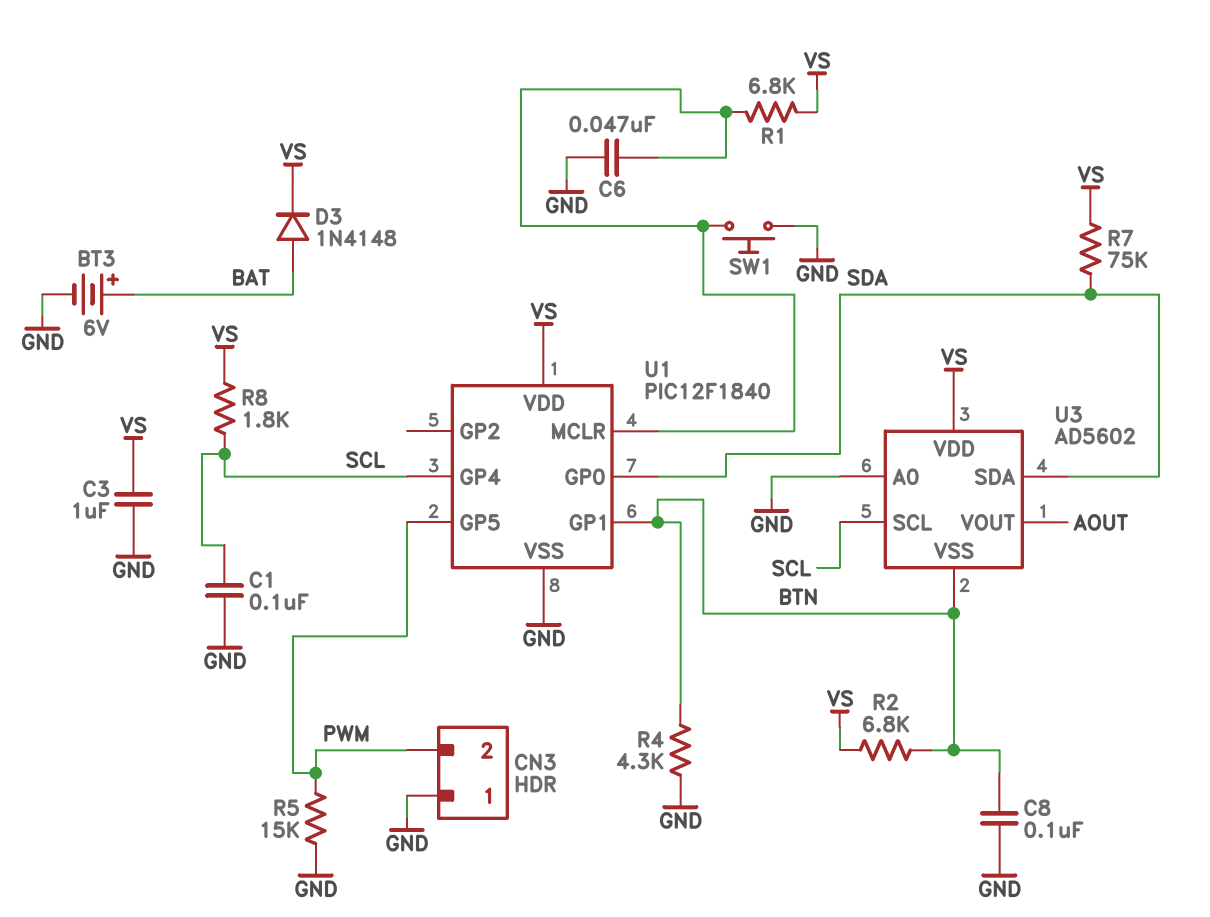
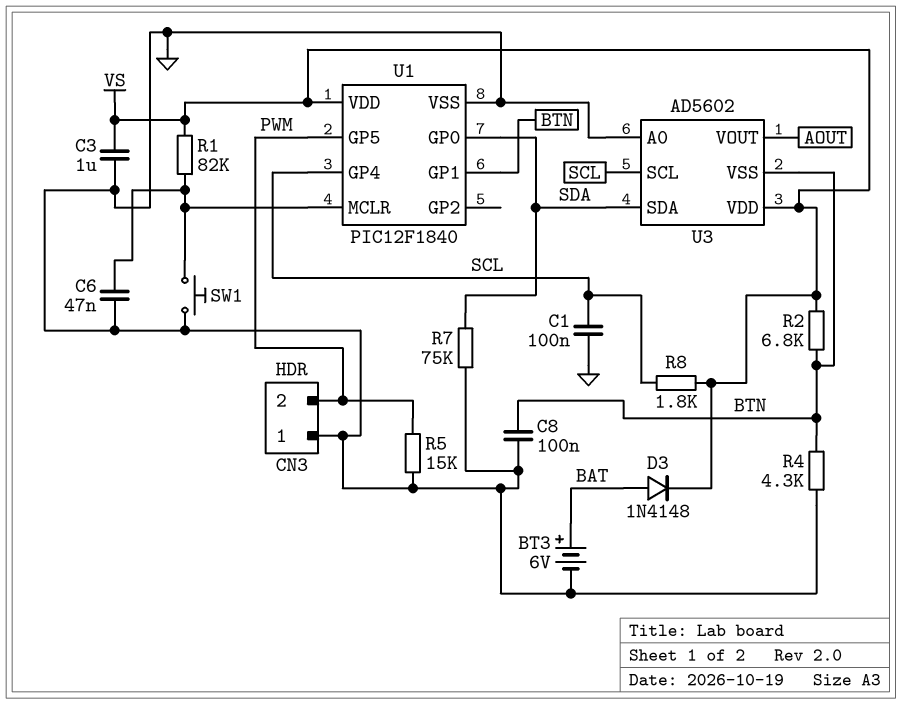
R1: 6.8k (U1/MCLR, VS) -> 82k (U1/MCLR, VS)
R7: 75k (SDA, VS) -> 75k (GND, SDA)

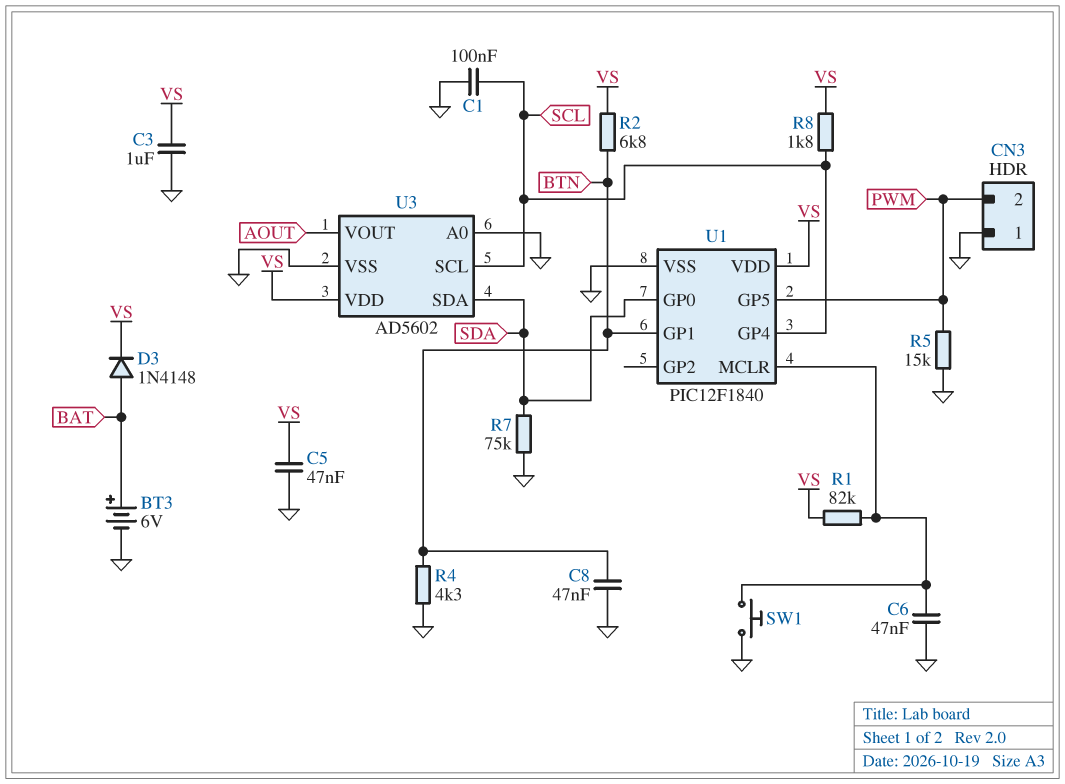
C5: none -> 47nF (GND, VS)
C8: 100nF (BTN, GND) -> 47nF (BTN, GND)
U3 pin VSS: BTN -> GND

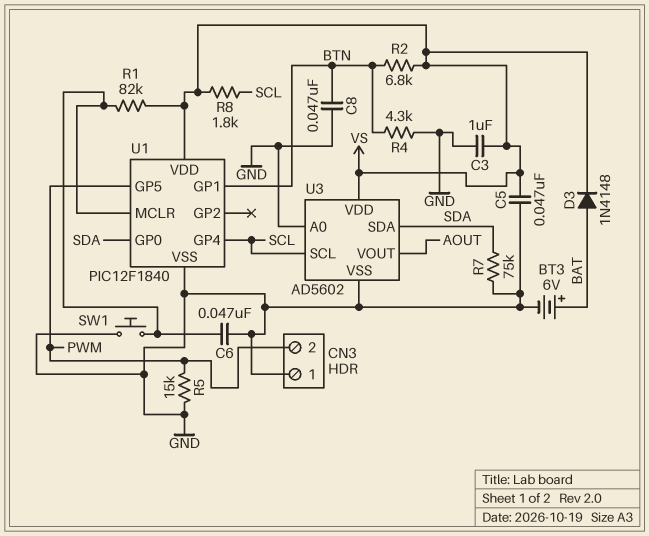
C1: 100nF (GND, SCL) -> none

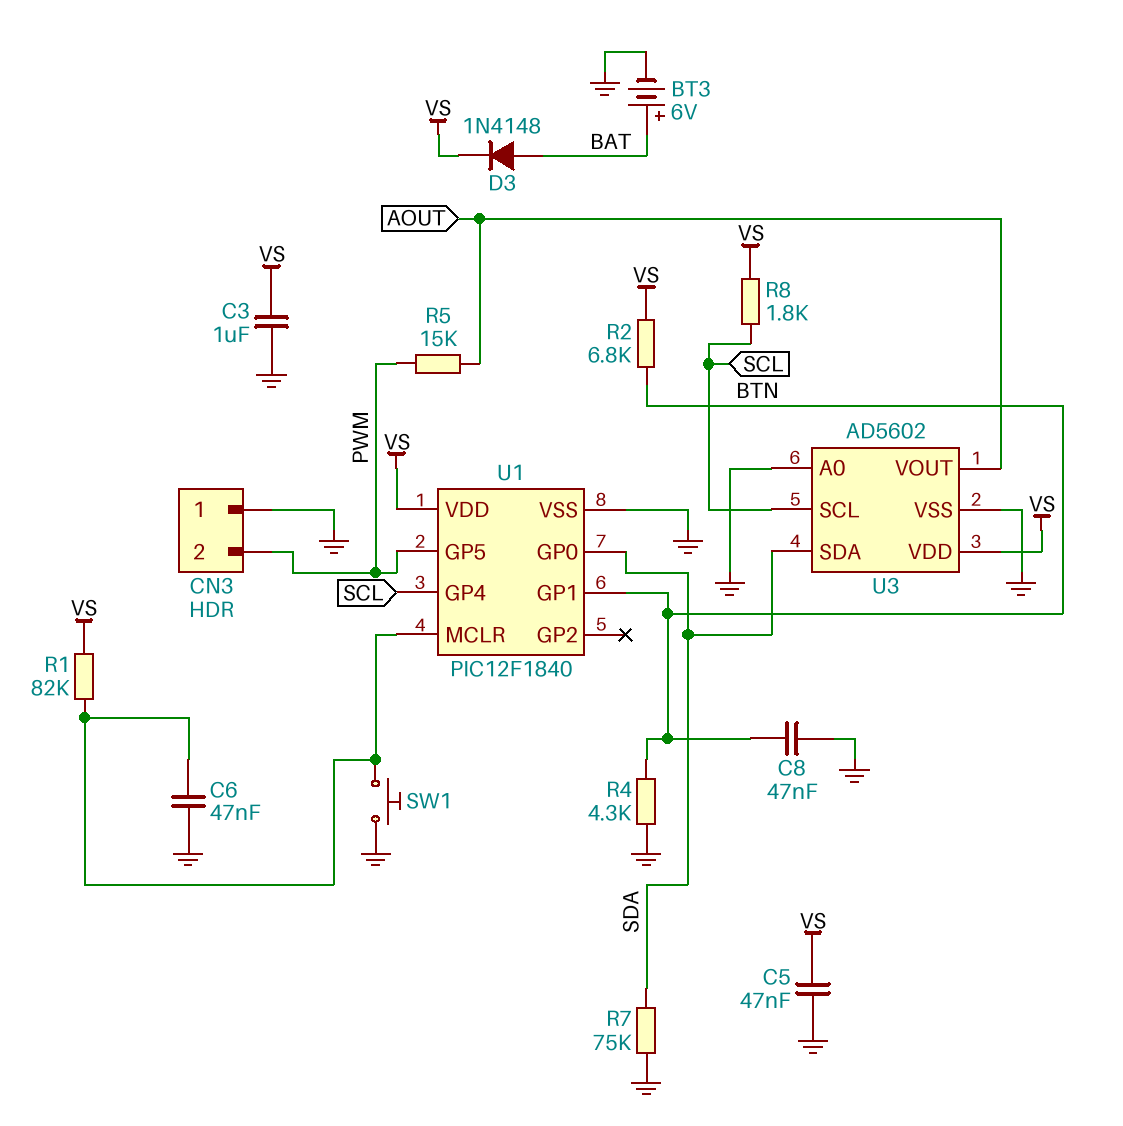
R5: 15k (GND, PWM) -> 15k (AOUT, PWM)

